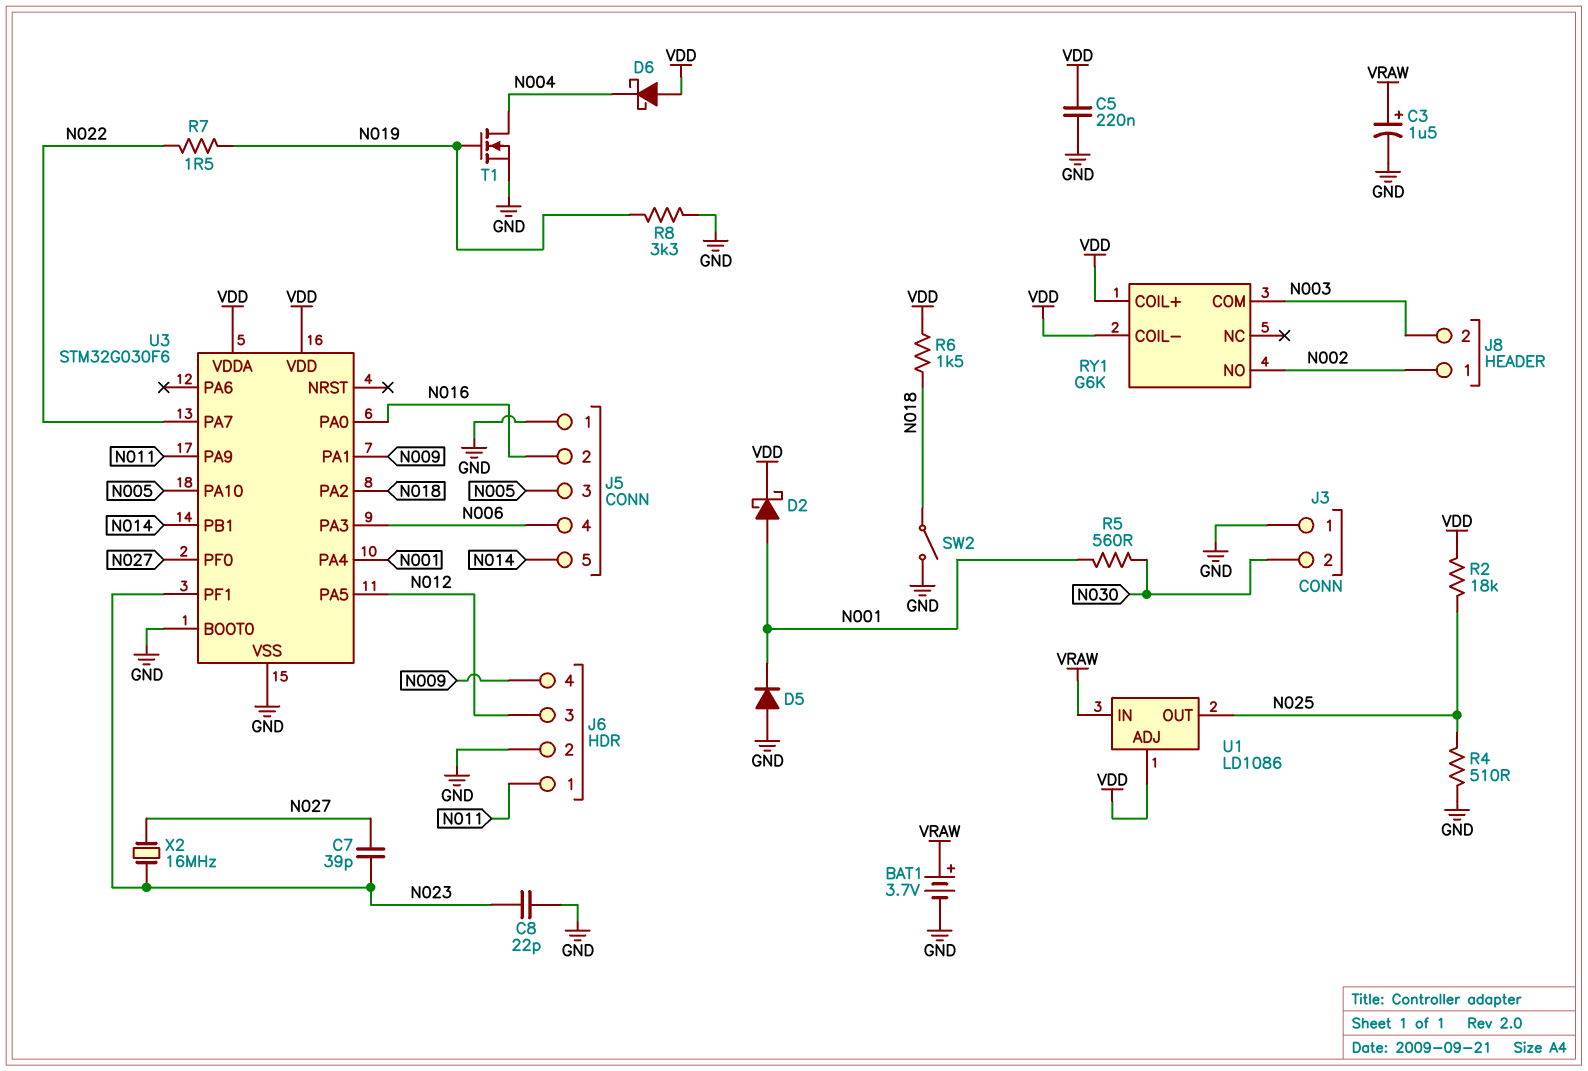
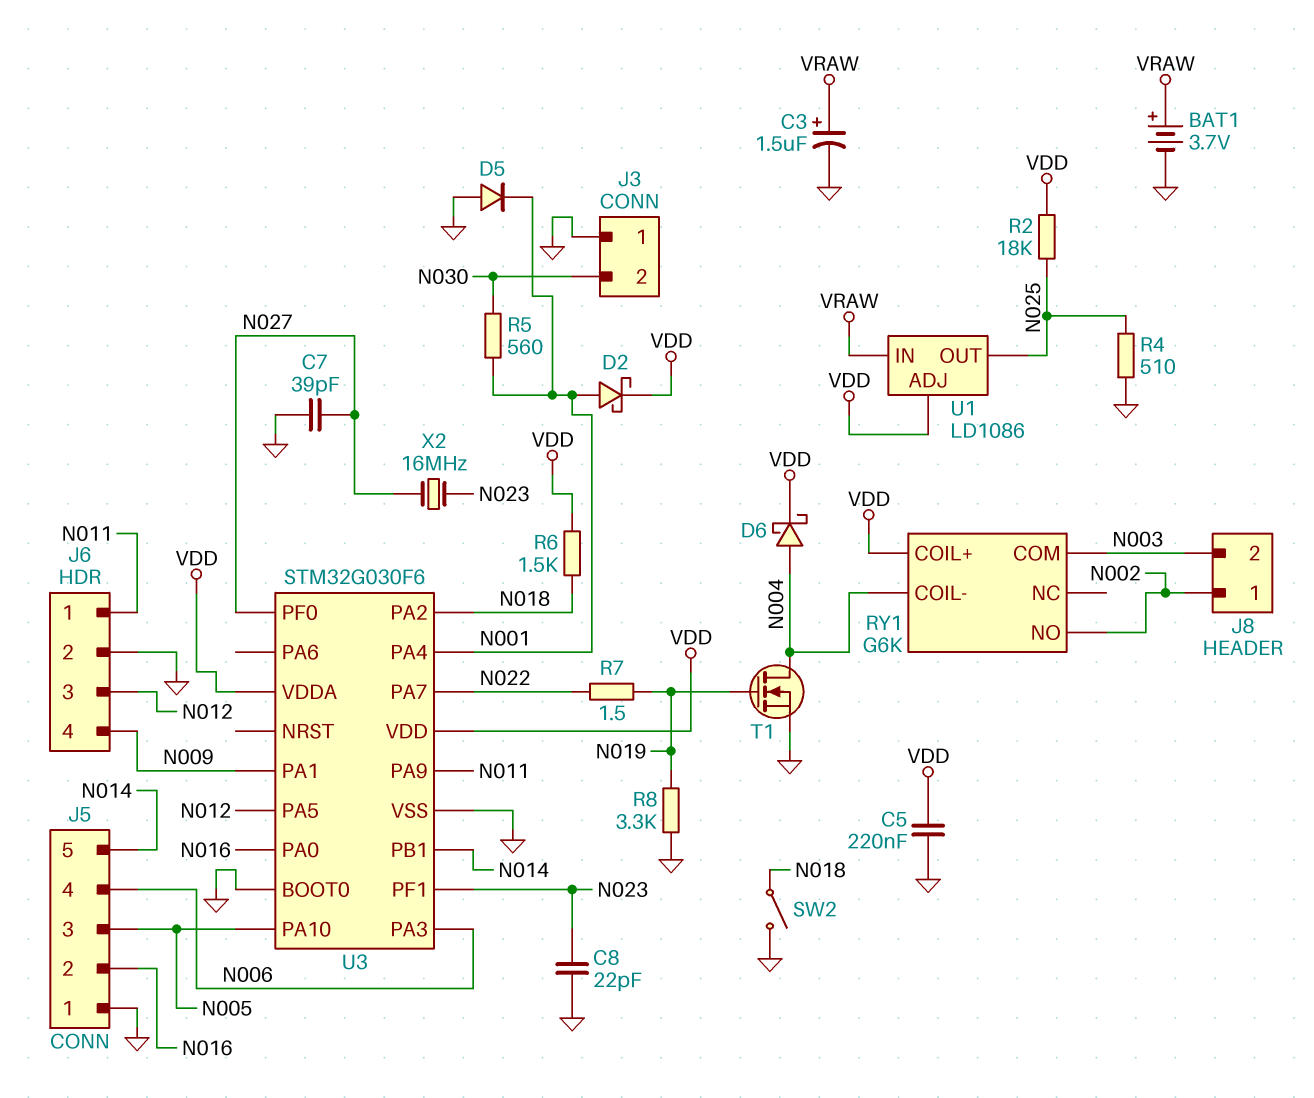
C7: 39pF (N023, N027) -> 39pF (GND, N027)
D6: schottky (A VDD, K N004) -> schottky (A N004, K VDD)
RY1 pin COIL-: VDD -> N004

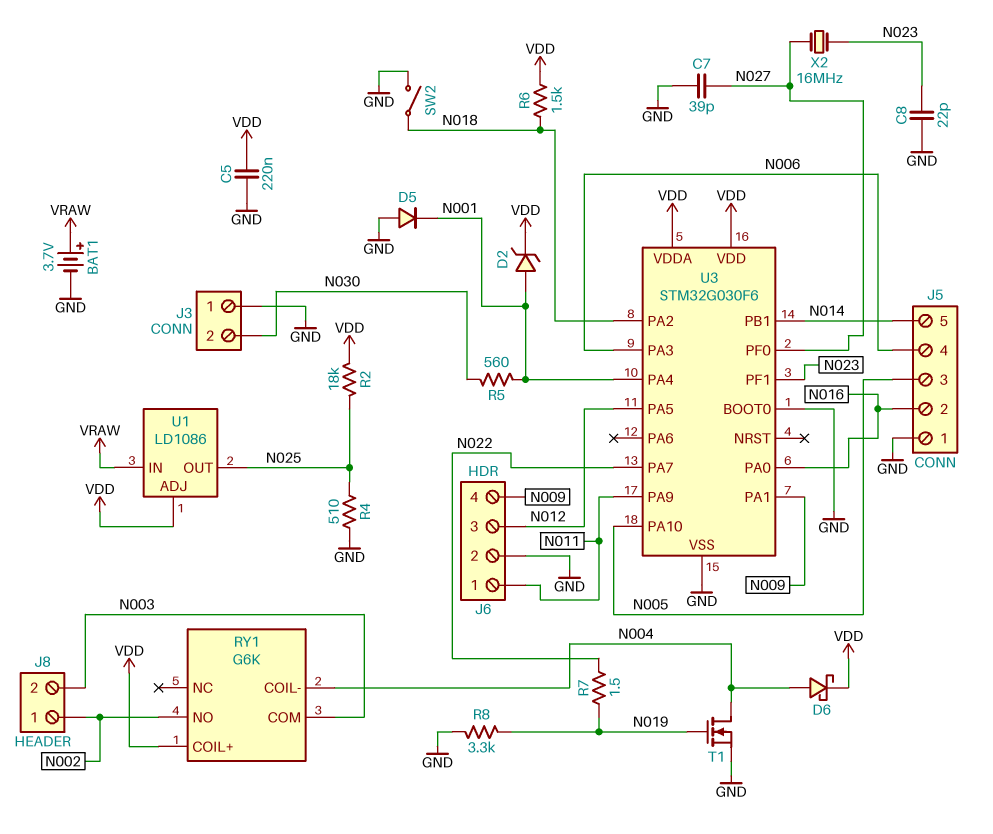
C3: 1.5uF (plus VRAW, minus GND) -> none
D2: schottky (A N001, K VDD) -> zener (A N001, K VDD)

